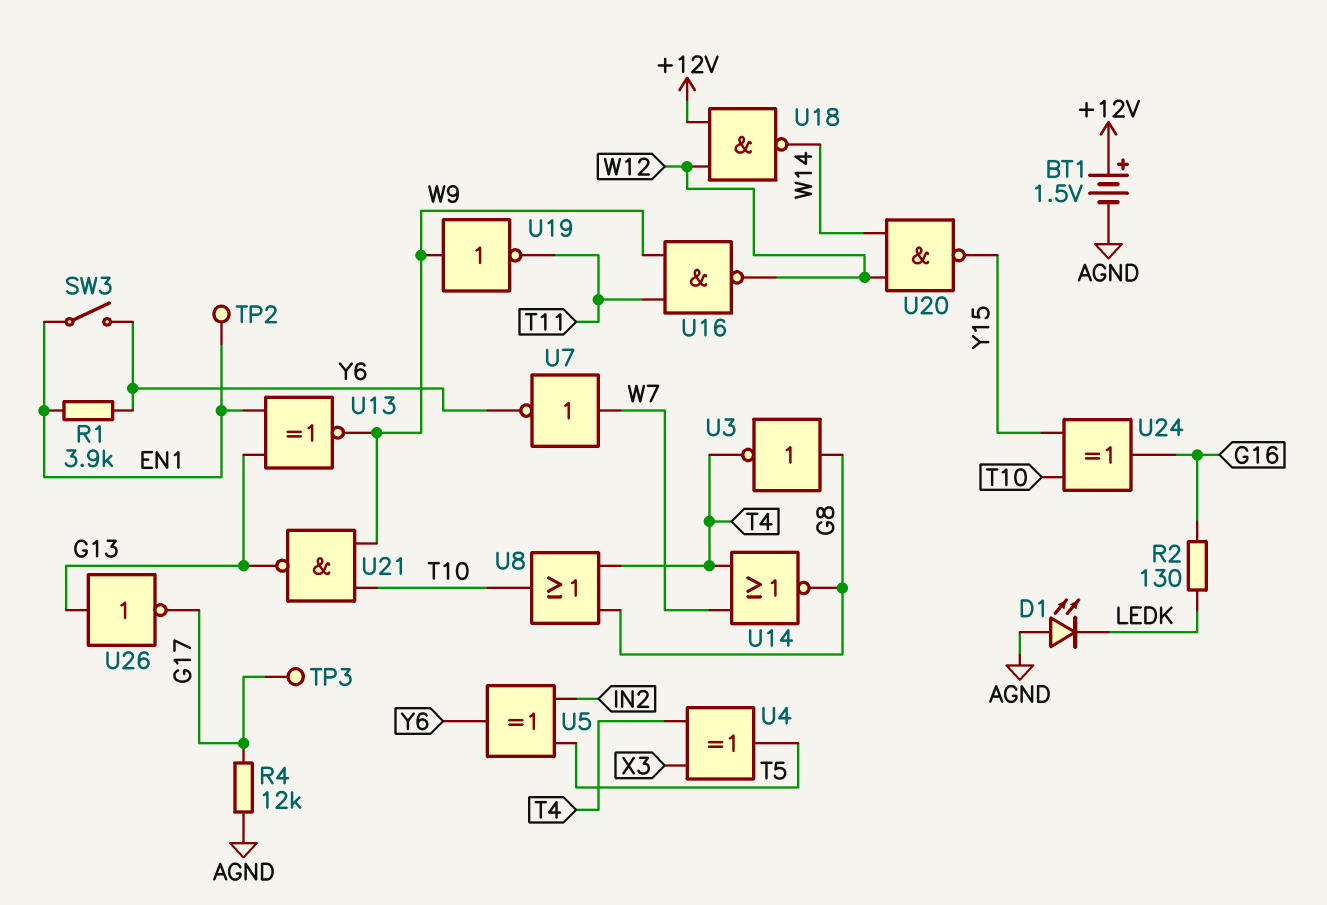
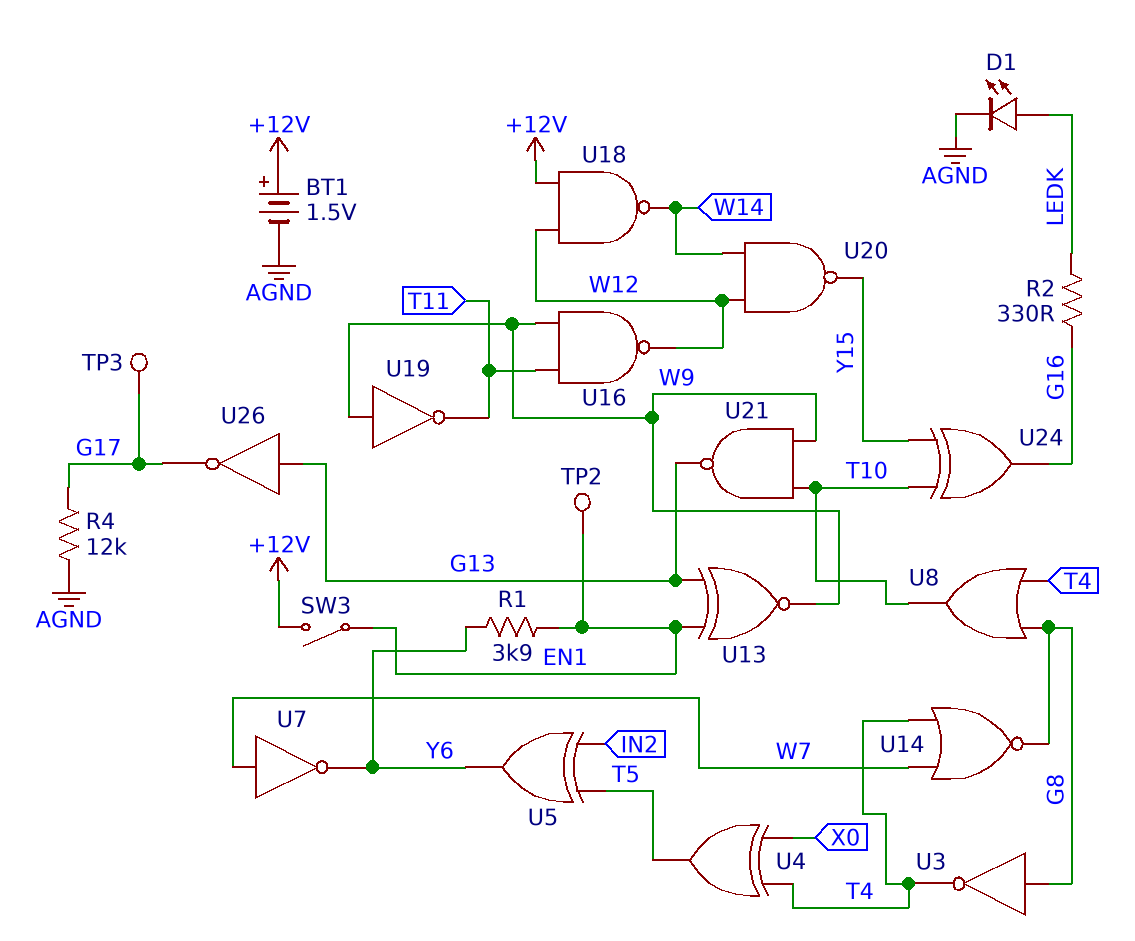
D1: LED (A AGND, K LEDK) -> LED (A LEDK, K AGND)
R2: 130 (G16, LEDK) -> 330 (G16, LEDK)
SW3: switch (EN1, Y6) -> switch (+12V, EN1)
U4: XOR (in T4, in X3, out T5) -> XOR (in T4, in X0, out T5)

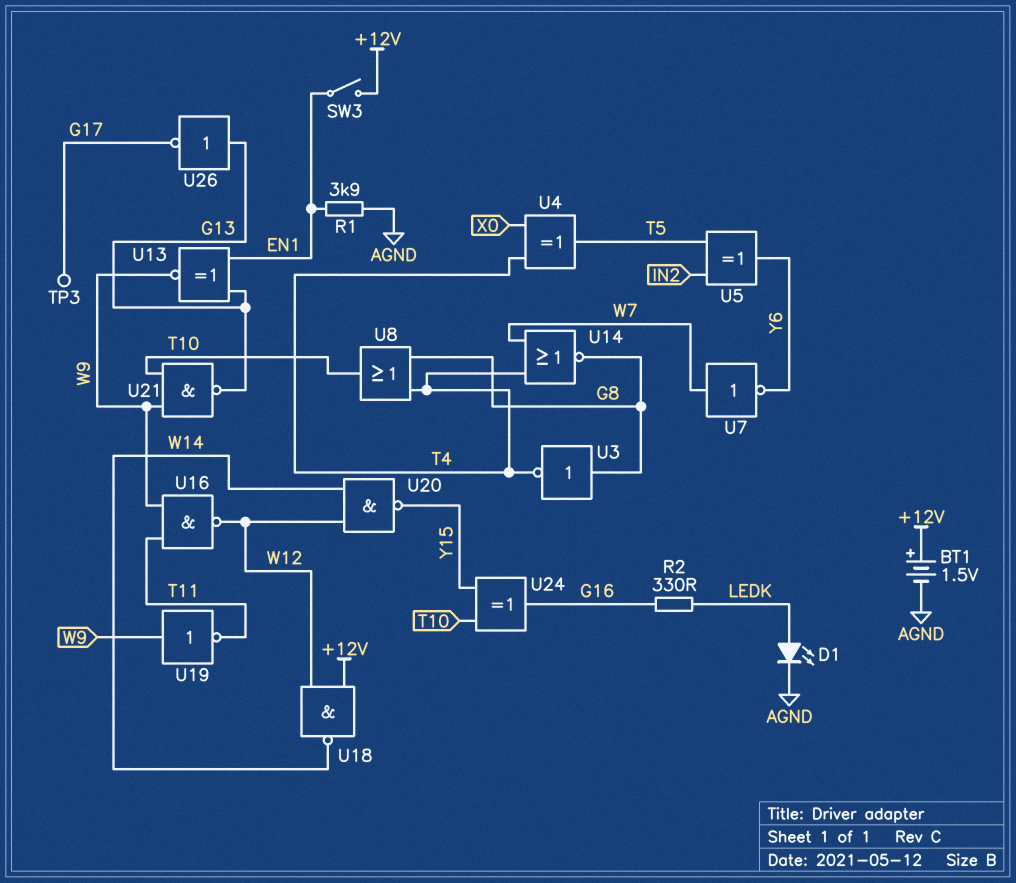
R1: 3.9k (EN1, Y6) -> 3.9k (AGND, EN1)
R4: 12k (AGND, G17) -> none
TP2: test point (EN1) -> none

